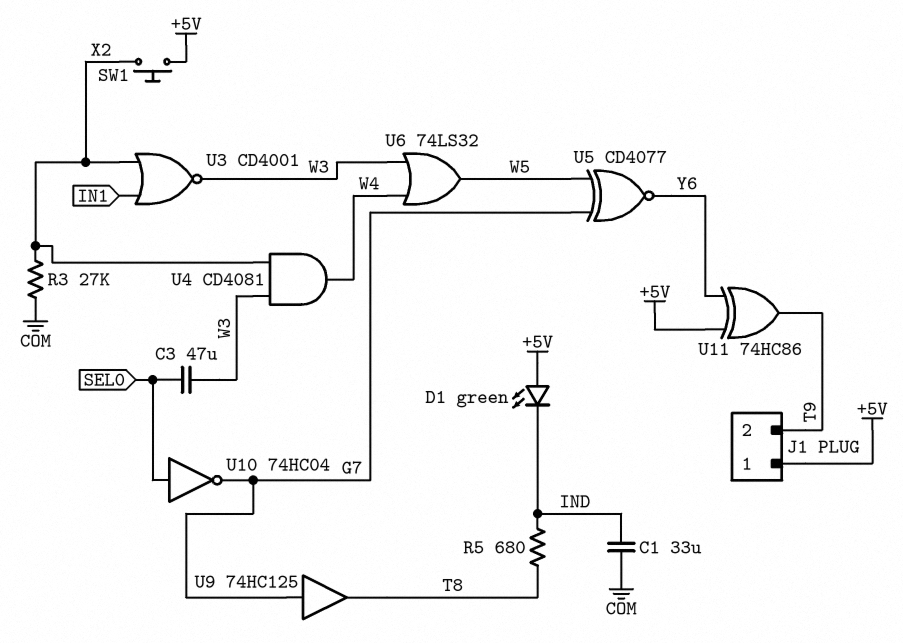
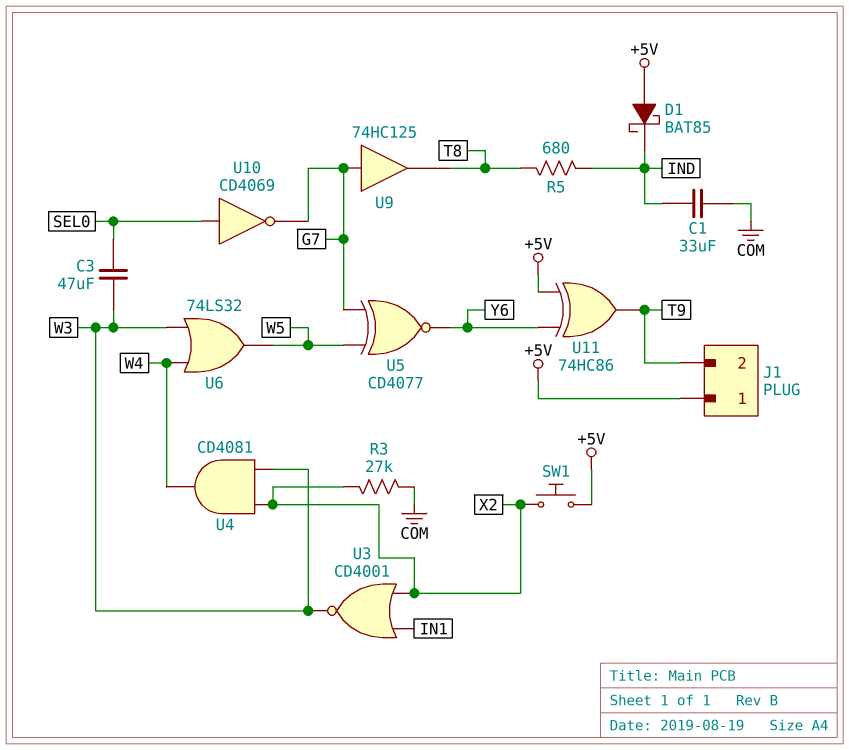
D1: LED green (A +5V, K IND) -> schottky BAT85 (A +5V, K IND)
U10: NOT 74HC04 (in SEL0, out G7) -> NOT CD4069 (in SEL0, out G7)

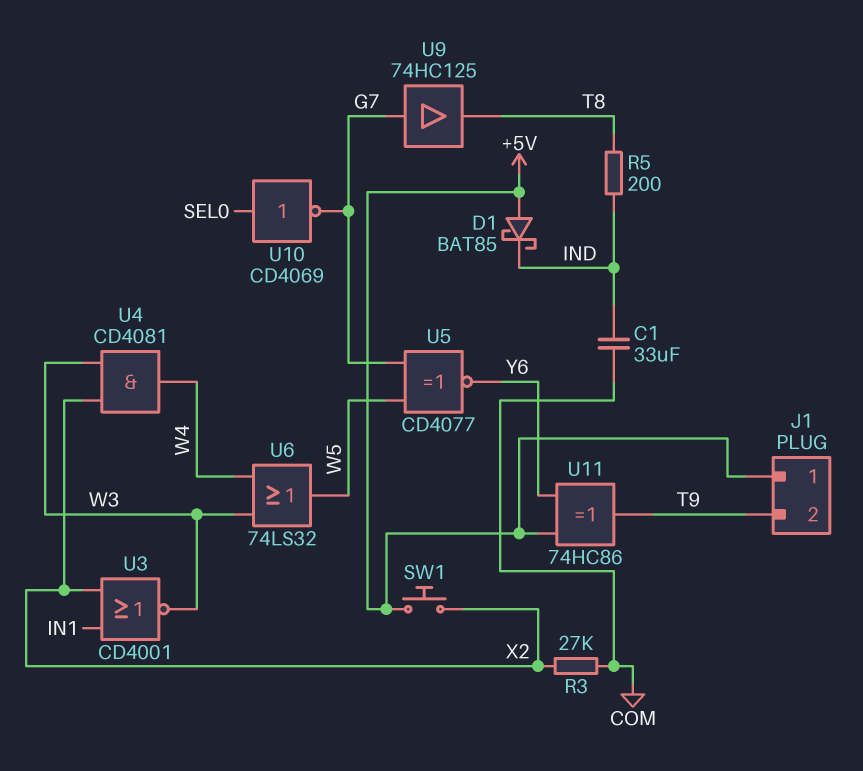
C3: 47uF (SEL0, W3) -> none
R5: 680 (IND, T8) -> 200 (IND, T8)

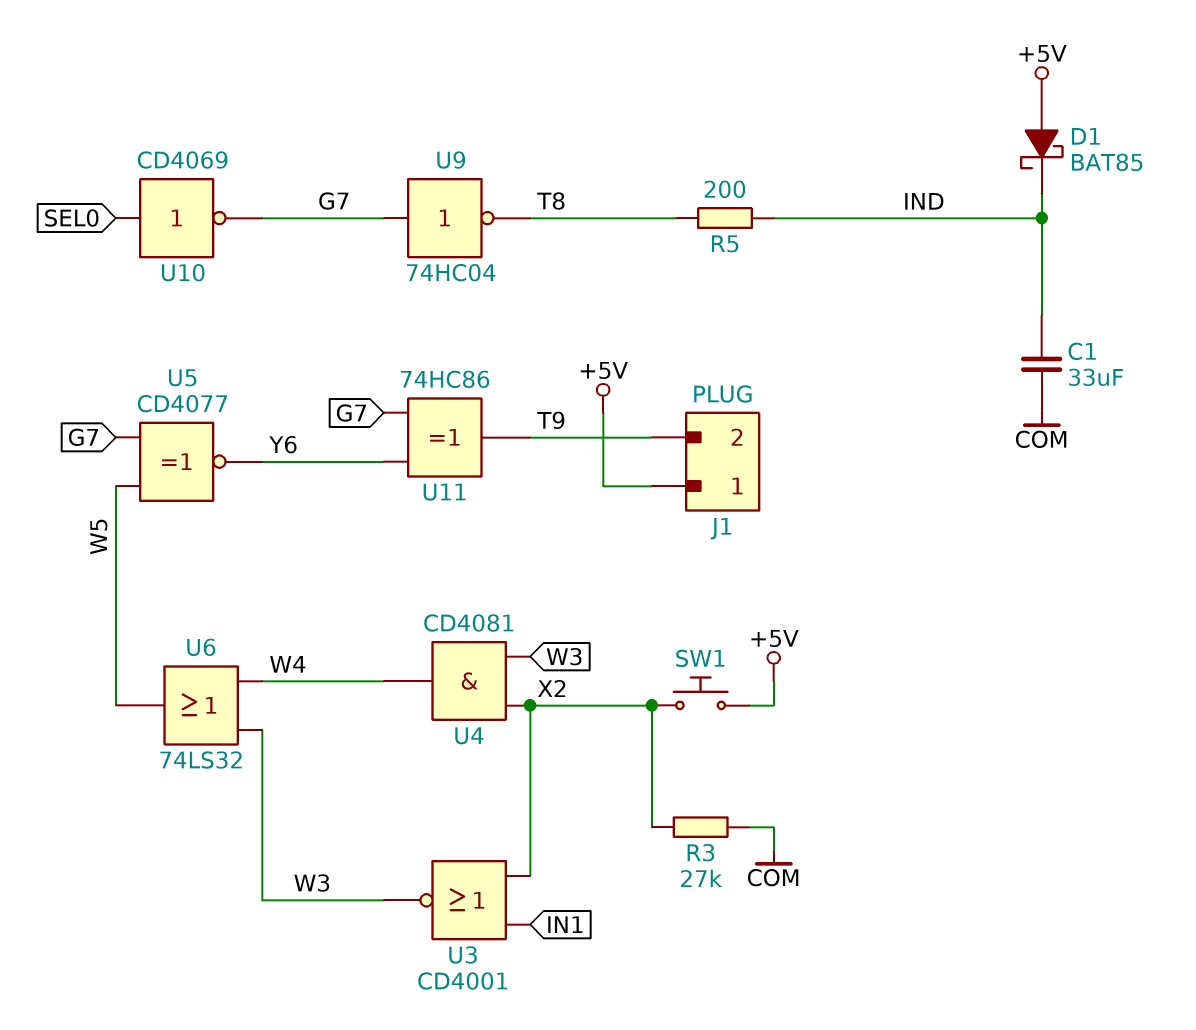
U9: buffer 74HC125 (in G7, out T8) -> NOT 74HC04 (in G7, out T8)
U11: XOR 74HC86 (in +5V, in Y6, out T9) -> XOR 74HC86 (in G7, in Y6, out T9)

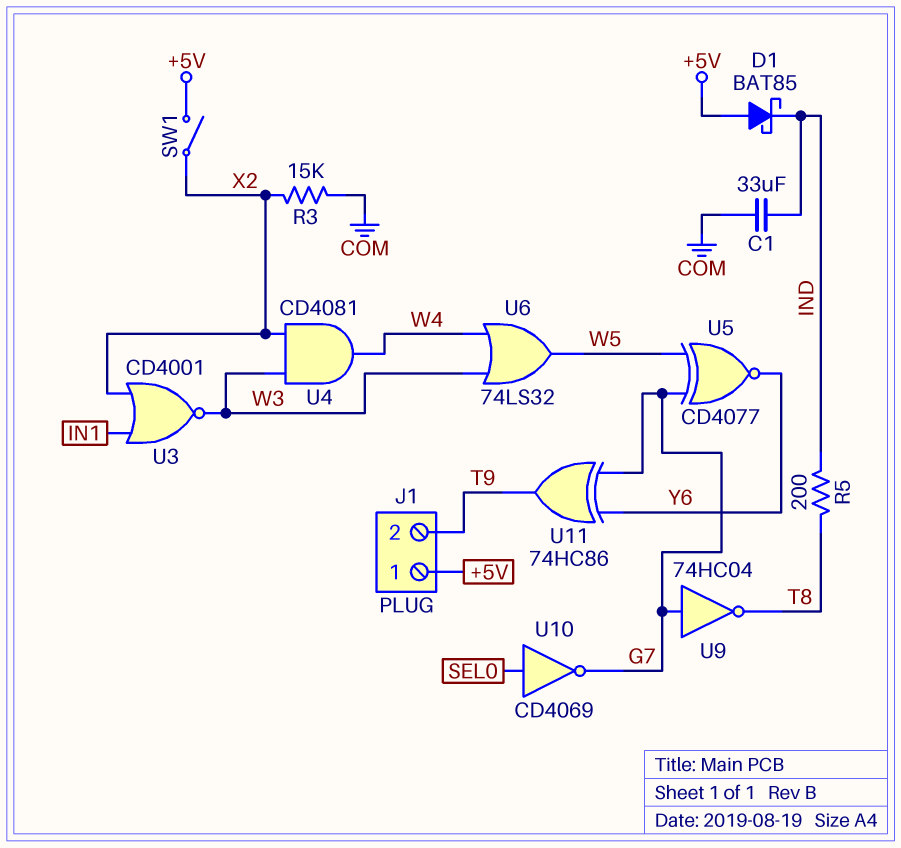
R3: 27k (COM, X2) -> 15k (COM, X2)
SW1: button (+5V, X2) -> switch (+5V, X2)

